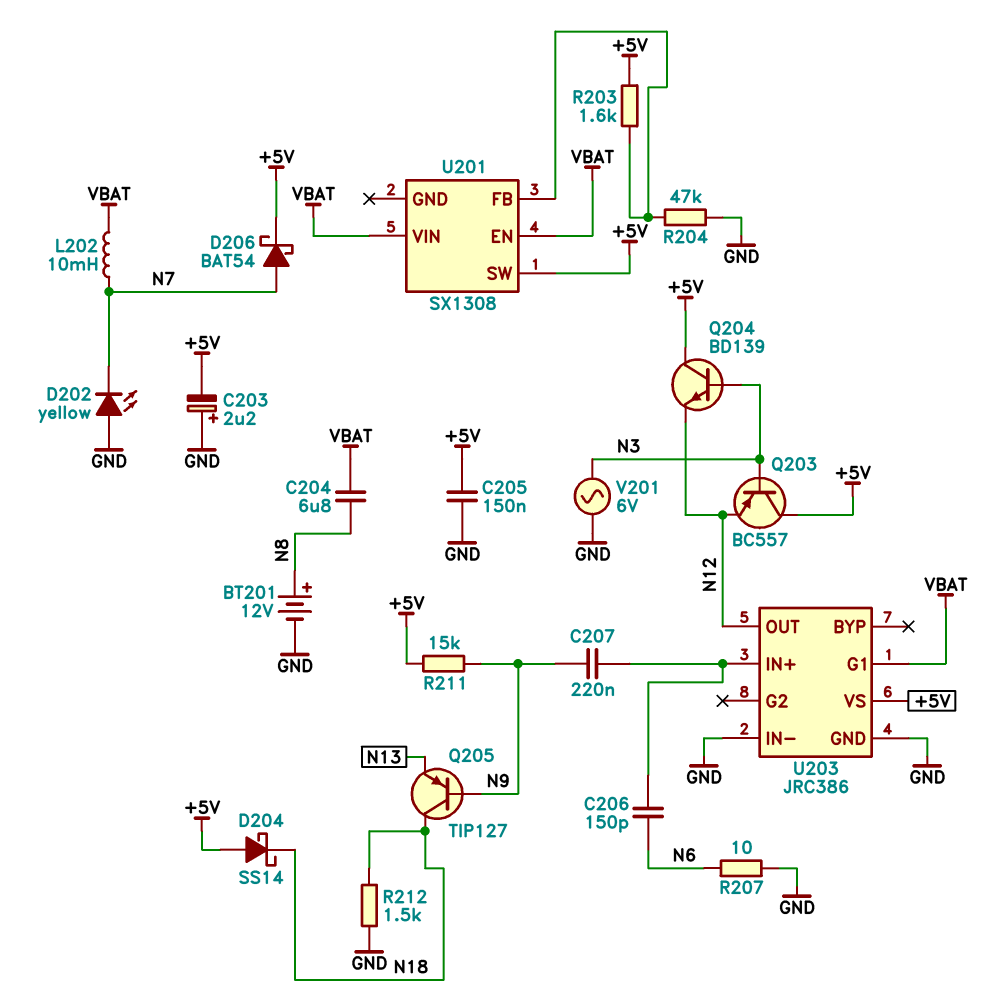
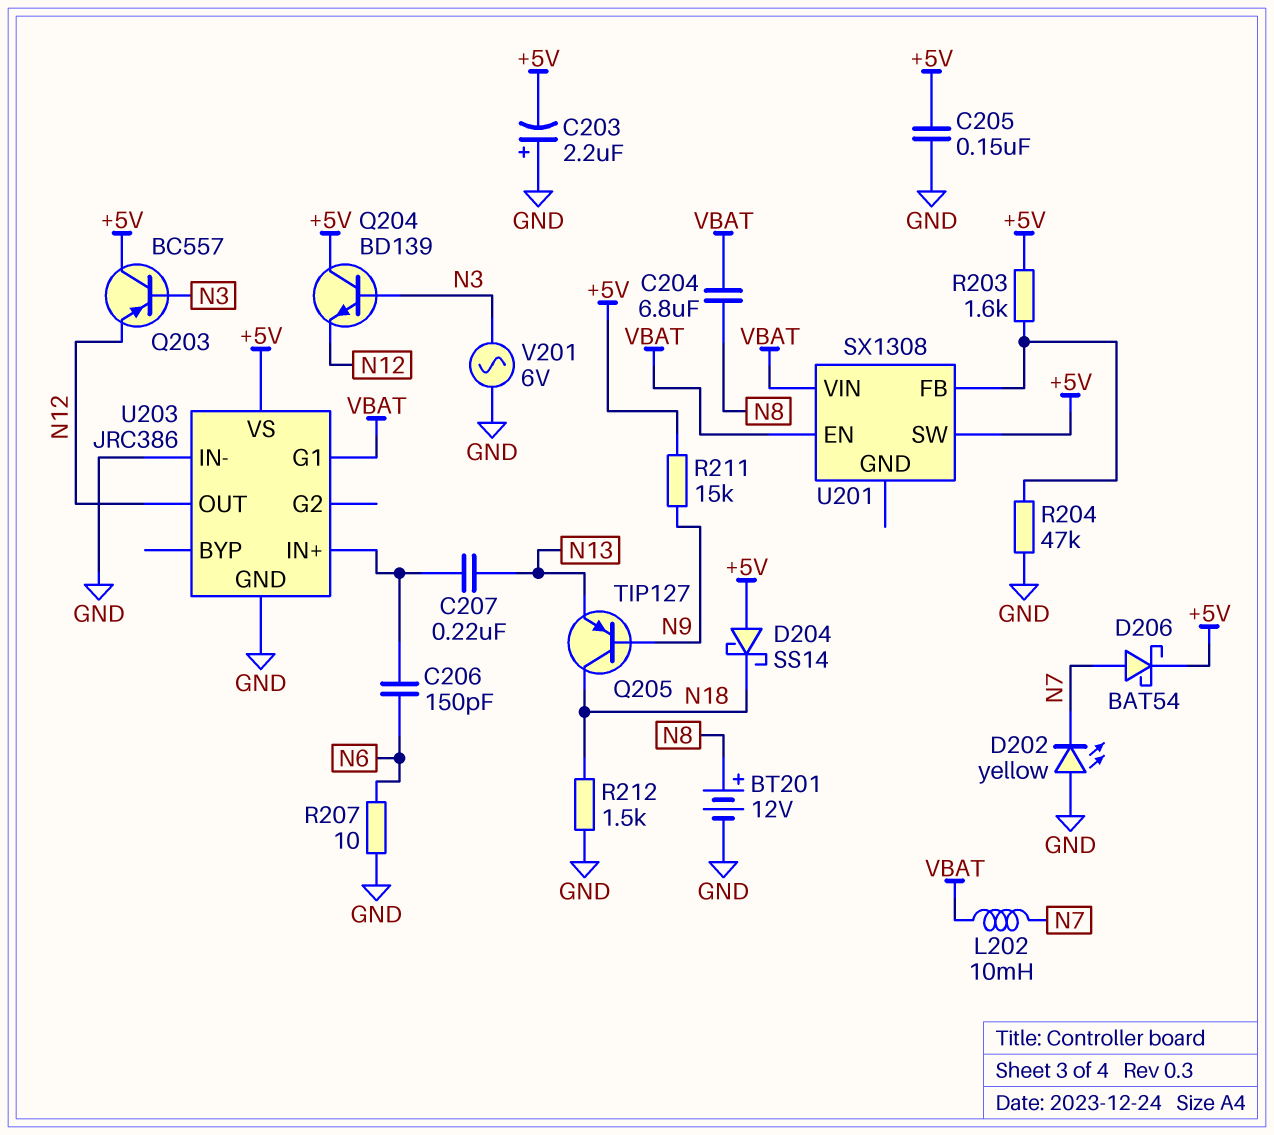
C207: 220nF (N9, U203/IN+) -> 220nF (N13, U203/IN+)

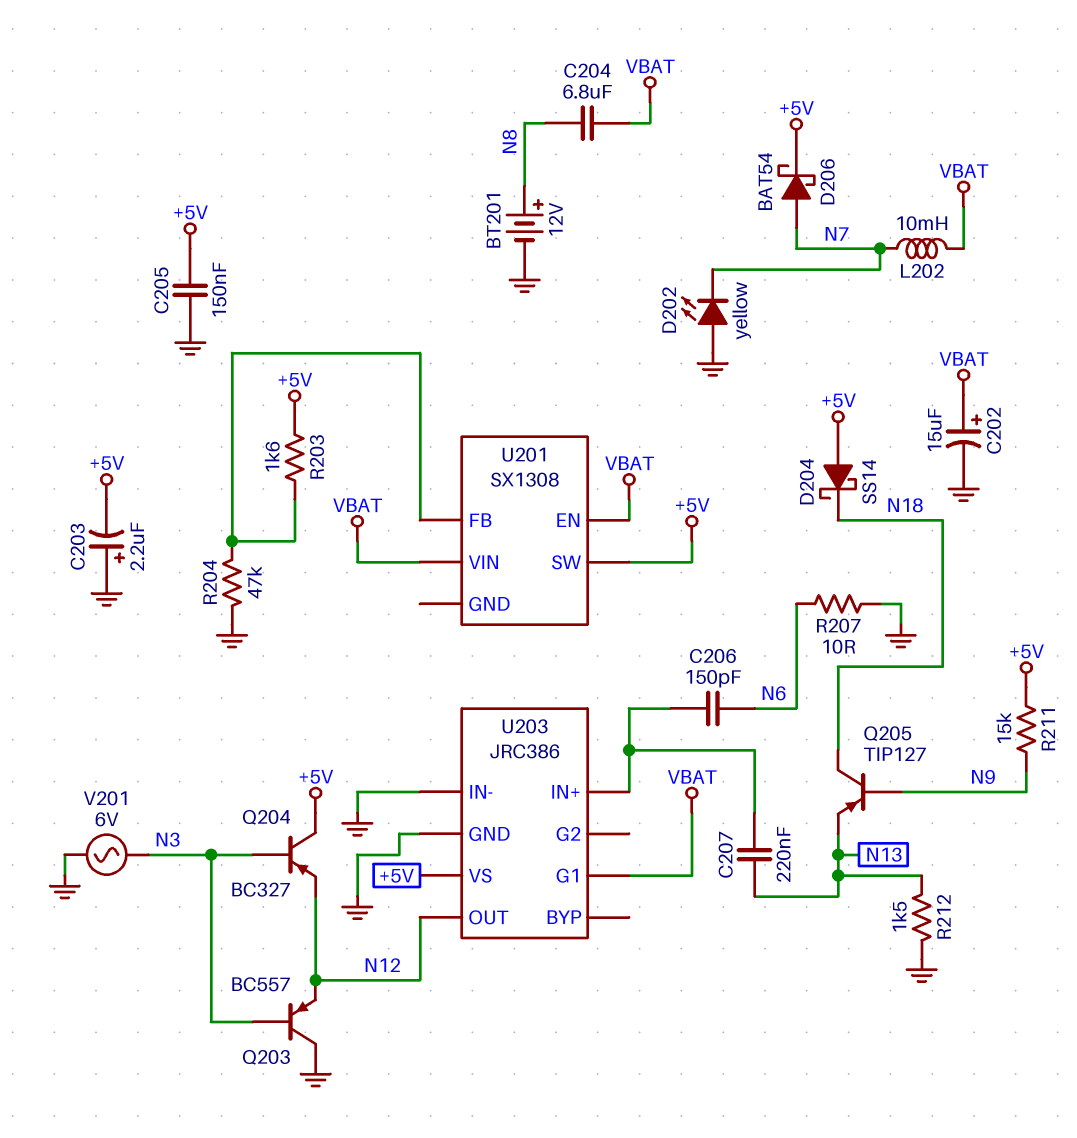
C202: none -> 15uF (plus VBAT, minus GND)
Q203: PNP BC557 (B N3, C +5V, E N12) -> PNP BC557 (B N3, C GND, E N12)
Q204: NPN BD139 (B N3, C +5V, E N12) -> PNP BC327 (B N3, C +5V, E N12)
R212: 1.5k (GND, N18) -> 1.5k (GND, N13)

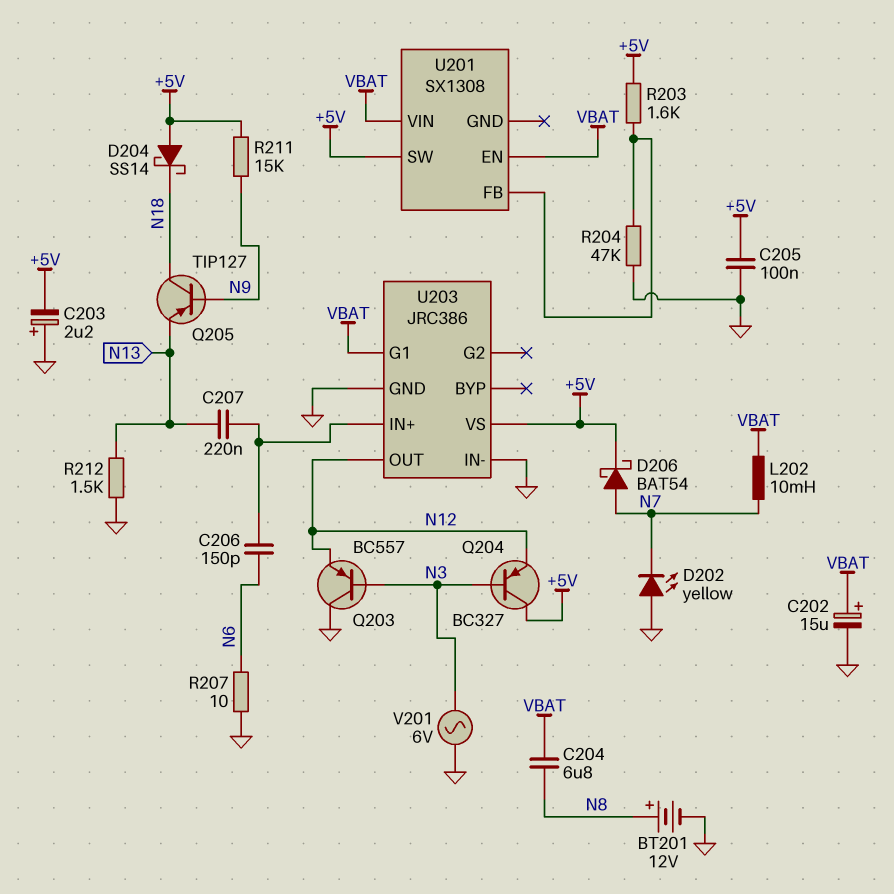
C205: 150nF (+5V, GND) -> 100nF (+5V, GND)

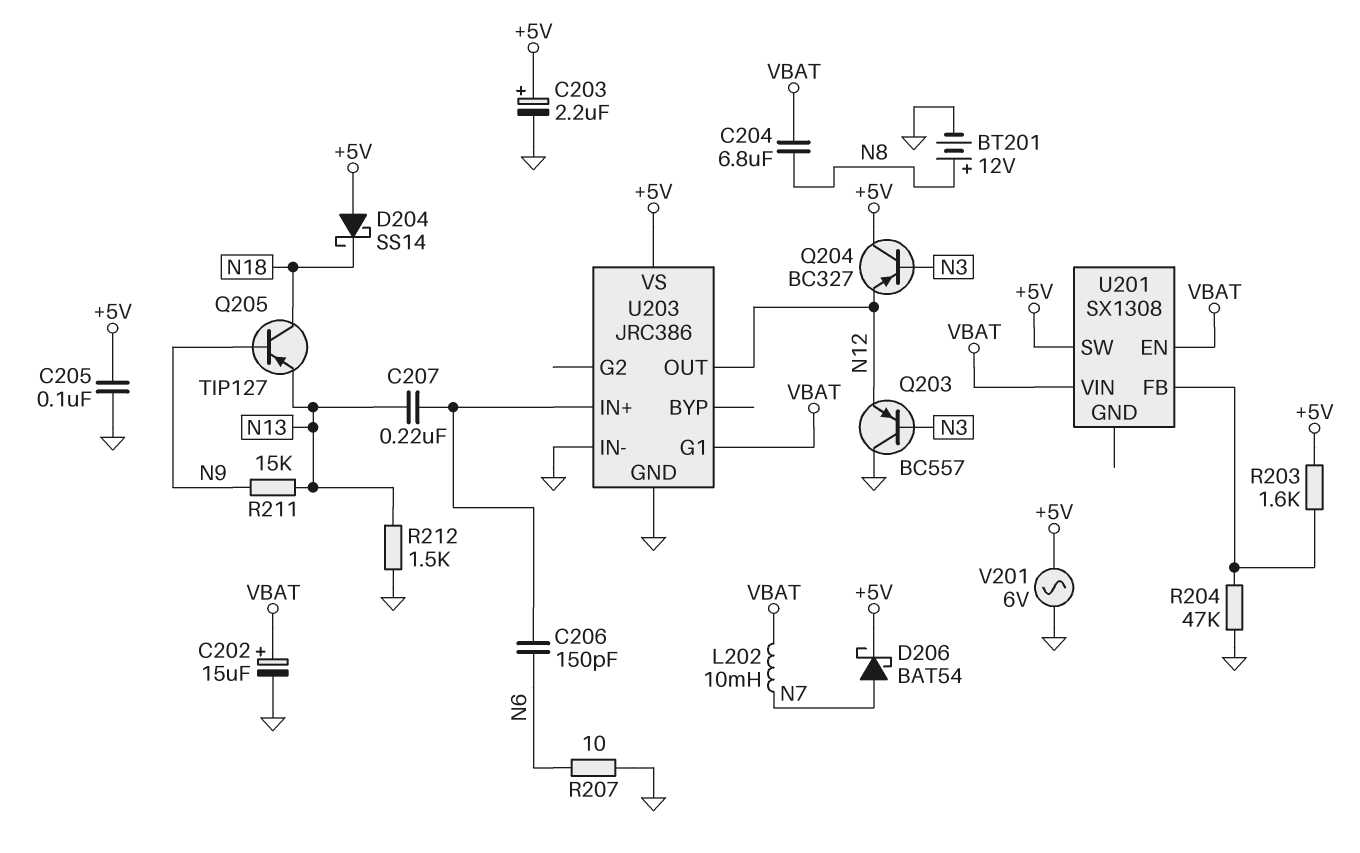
C203: 2.2uF (plus GND, minus +5V) -> 2.2uF (plus +5V, minus GND)
D202: LED yellow (A GND, K N7) -> none
R211: 15k (+5V, N9) -> 15k (N9, N13)
V201: AC 6V (GND, N3) -> AC 6V (+5V, GND)

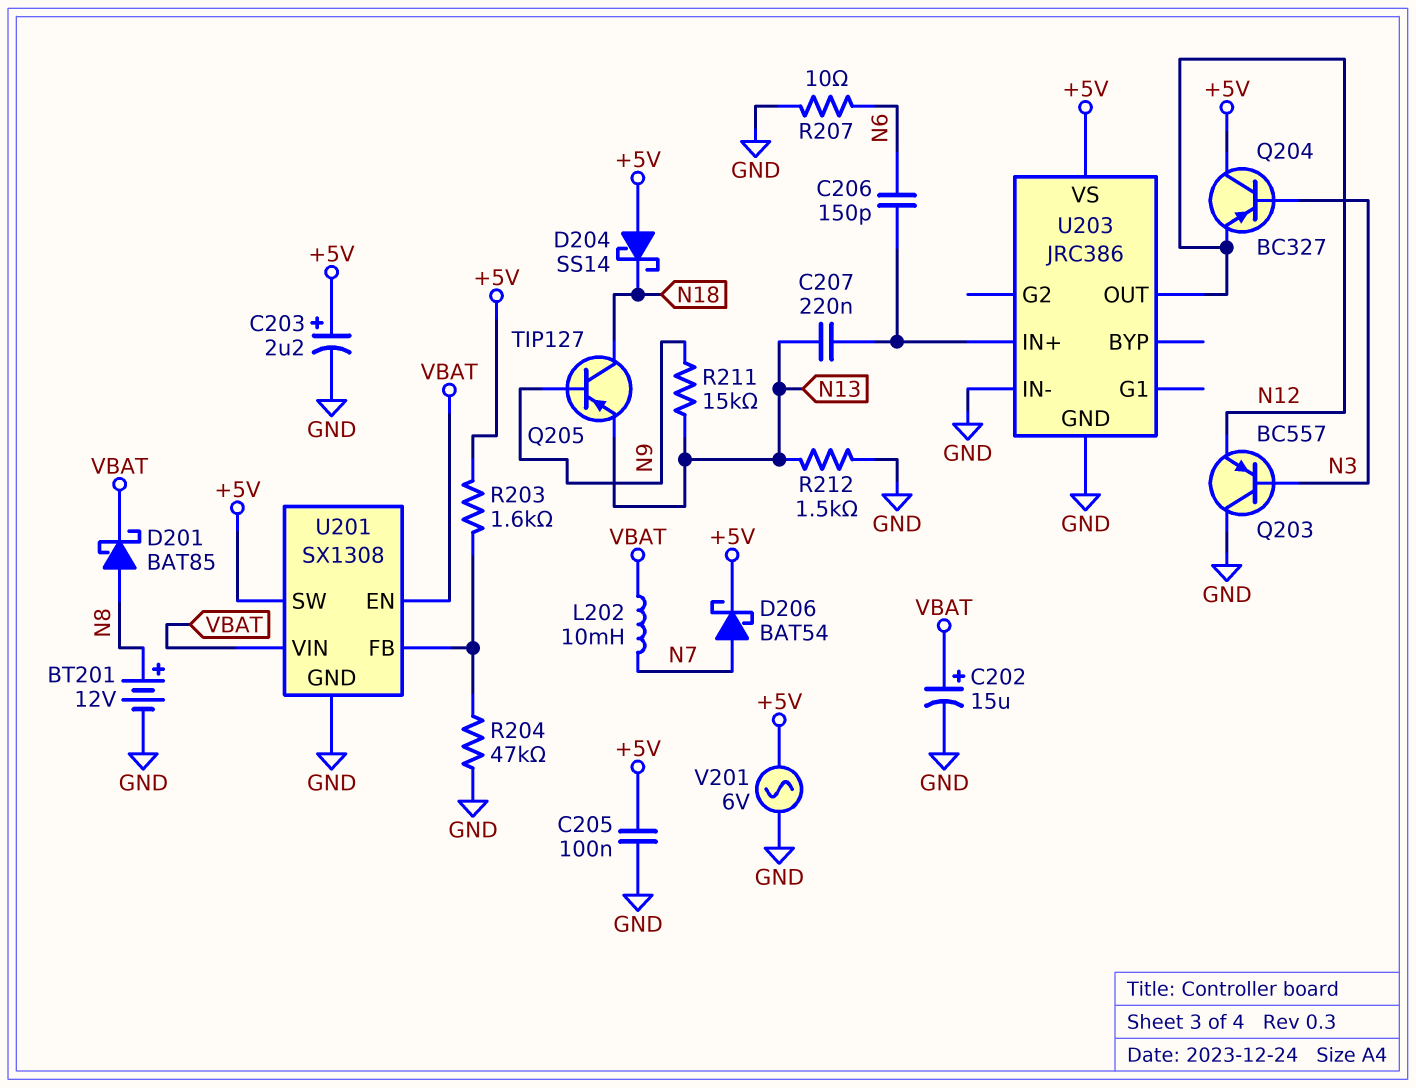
C204: 6.8uF (N8, VBAT) -> none
D201: none -> schottky BAT85 (A N8, K VBAT)
U201 pin GND: none -> GND
U203 pin G1: VBAT -> none

